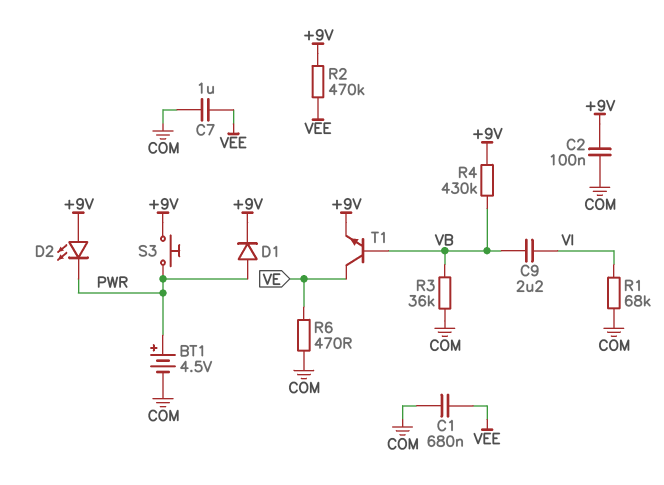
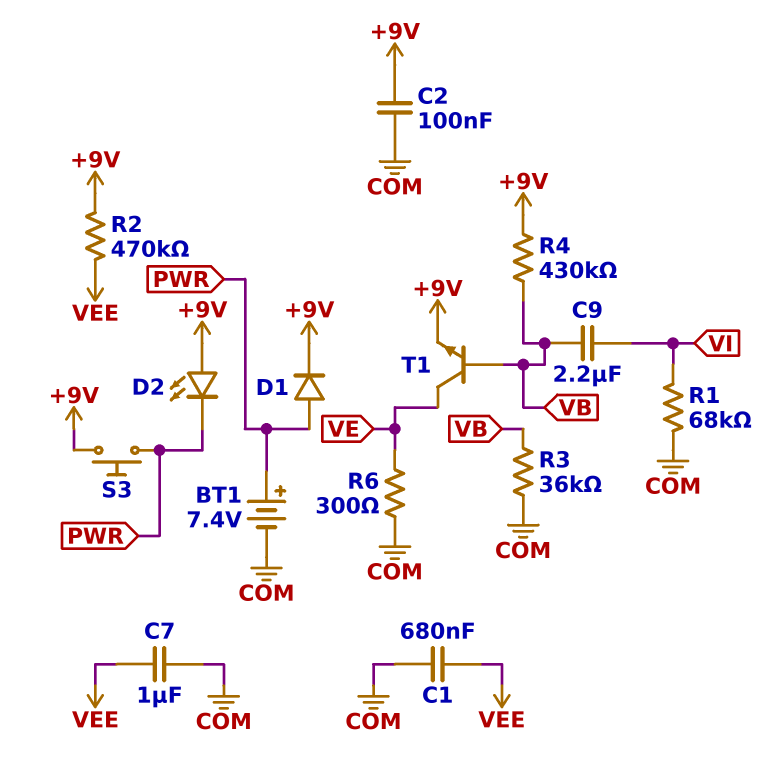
BT1: 4.5V (plus PWR, minus COM) -> 7.4V (plus PWR, minus COM)
R6: 470 (COM, VE) -> 300 (COM, VE)

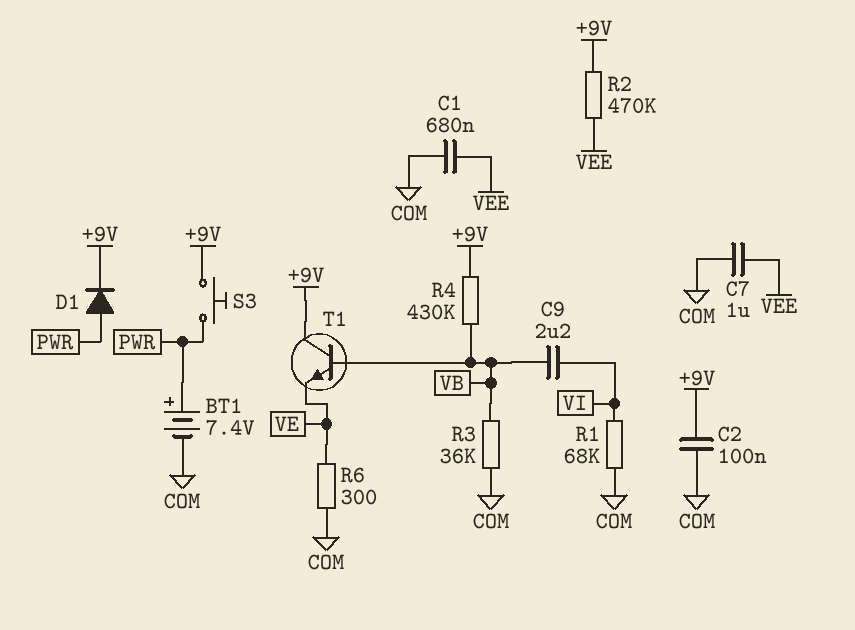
D2: LED (A +9V, K PWR) -> none
T1: NPN (B VB, C VE, E +9V) -> NPN (B VB, C +9V, E VE)

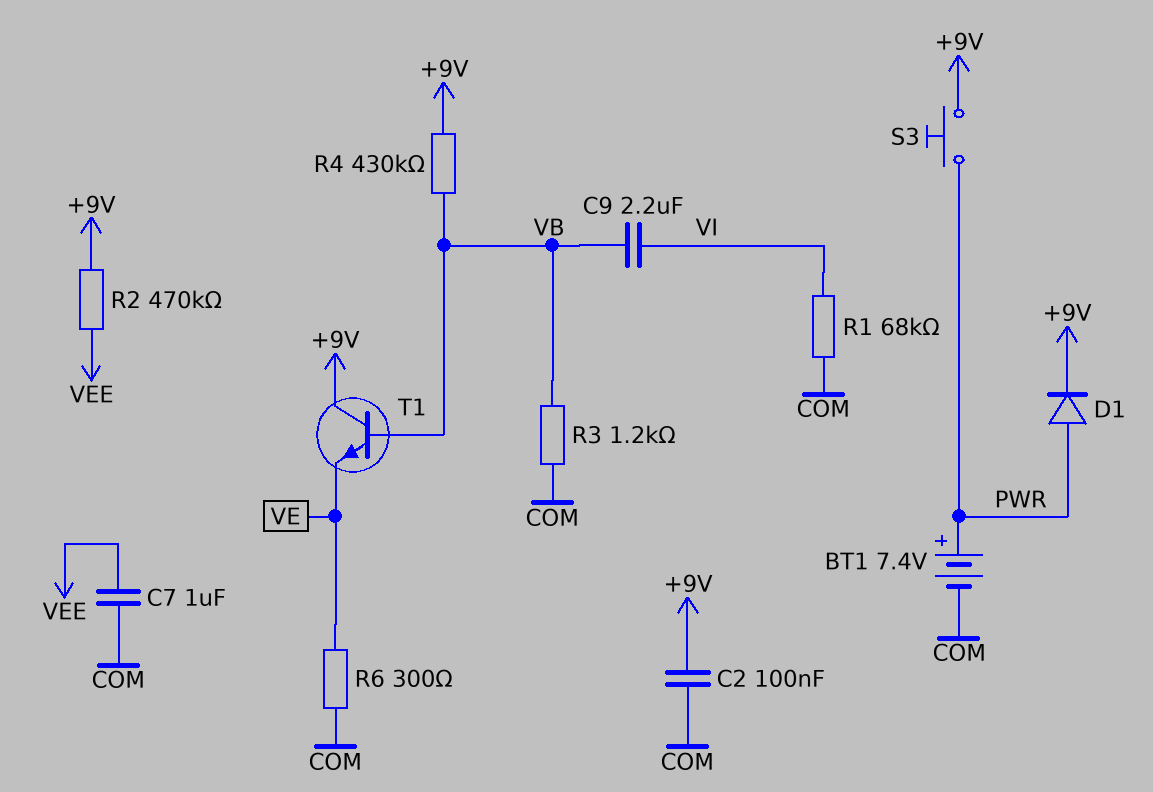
C1: 680nF (COM, VEE) -> none
R3: 36k (COM, VB) -> 1.2k (COM, VB)

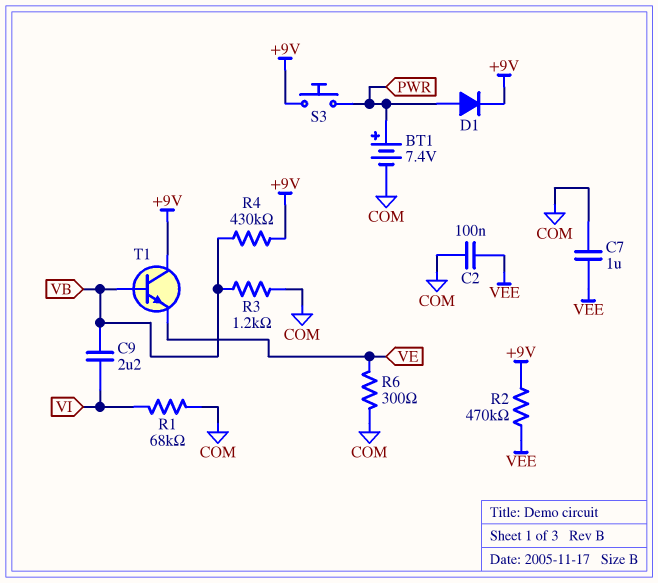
C2: 100nF (+9V, COM) -> 100nF (COM, VEE)

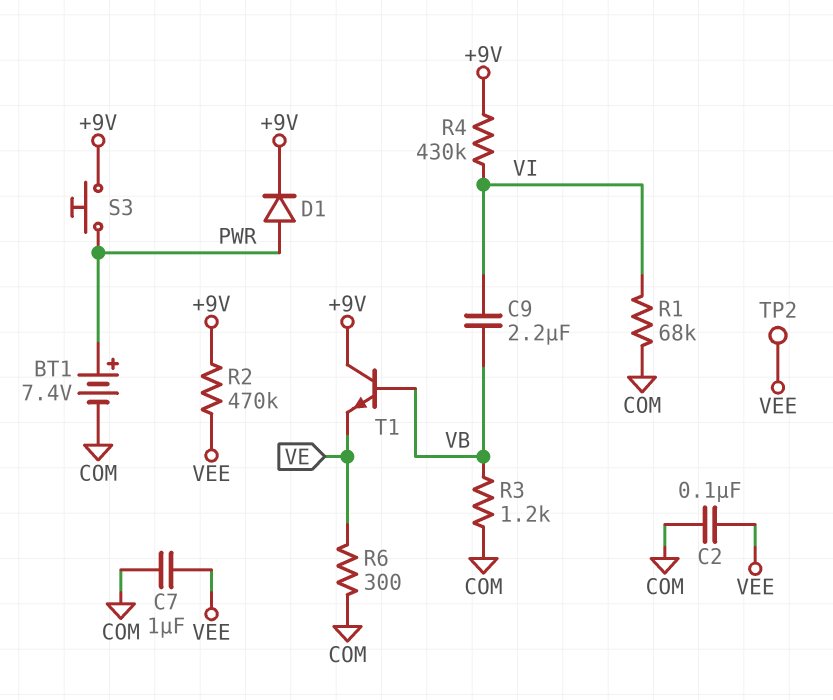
R4: 430k (+9V, VB) -> 430k (+9V, VI)
TP2: none -> test point (VEE)

